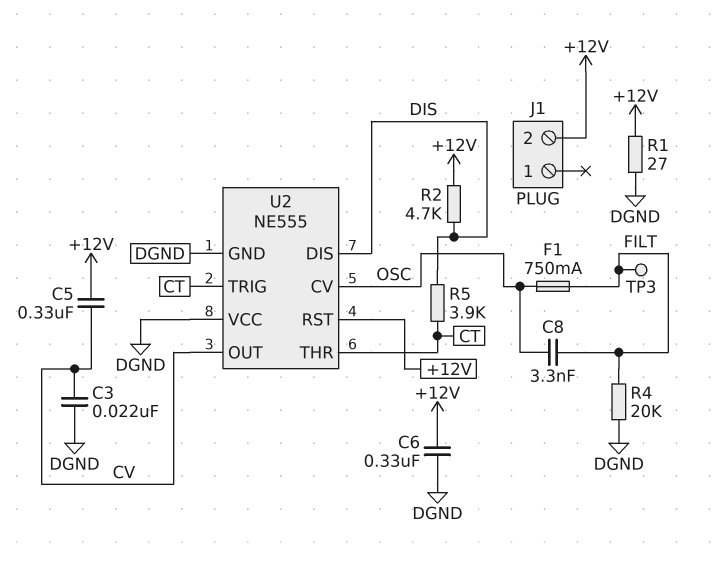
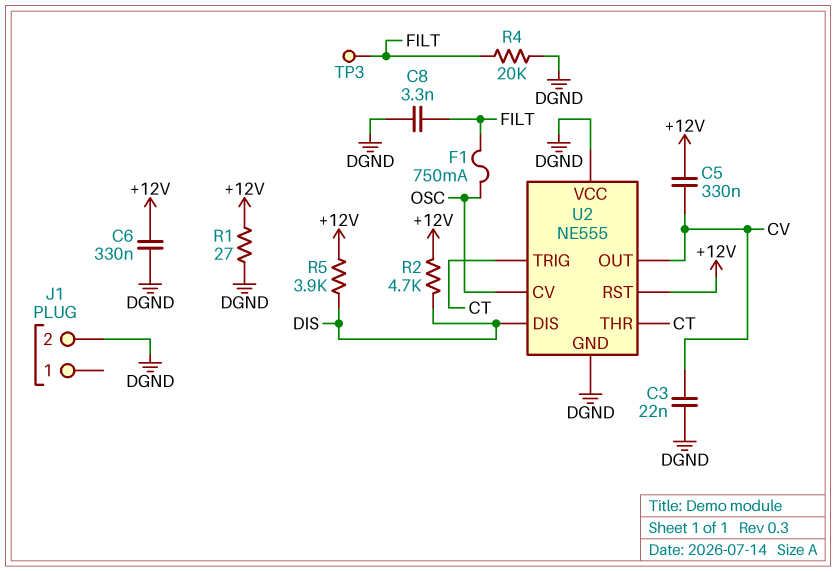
C8: 3.3nF (FILT, OSC) -> 3.3nF (DGND, FILT)
J1 pin 2: +12V -> DGND
R5: 3.9k (CT, DIS) -> 3.9k (+12V, DIS)

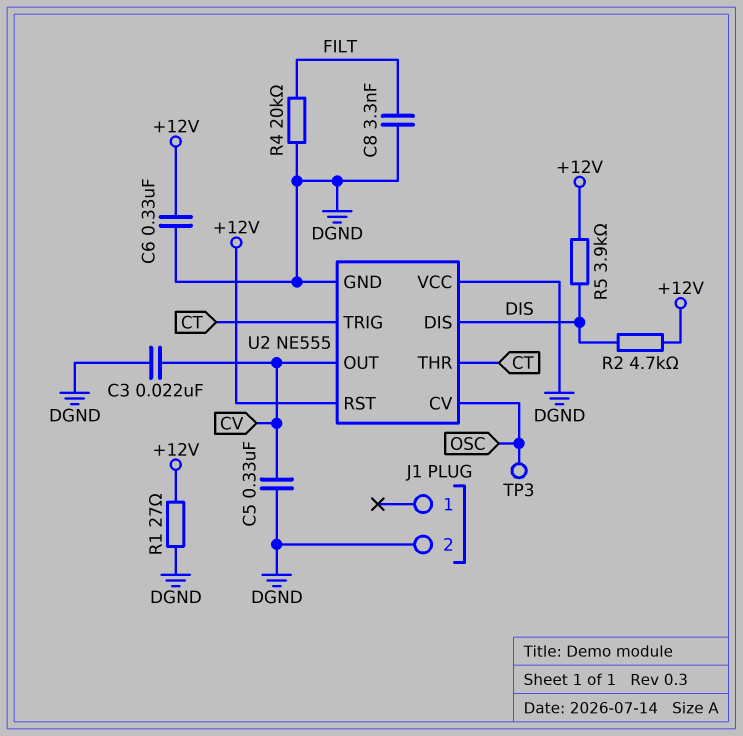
C5: 330nF (+12V, CV) -> 330nF (CV, DGND)
F1: 750mA (FILT, OSC) -> none
TP3: test point (FILT) -> test point (OSC)

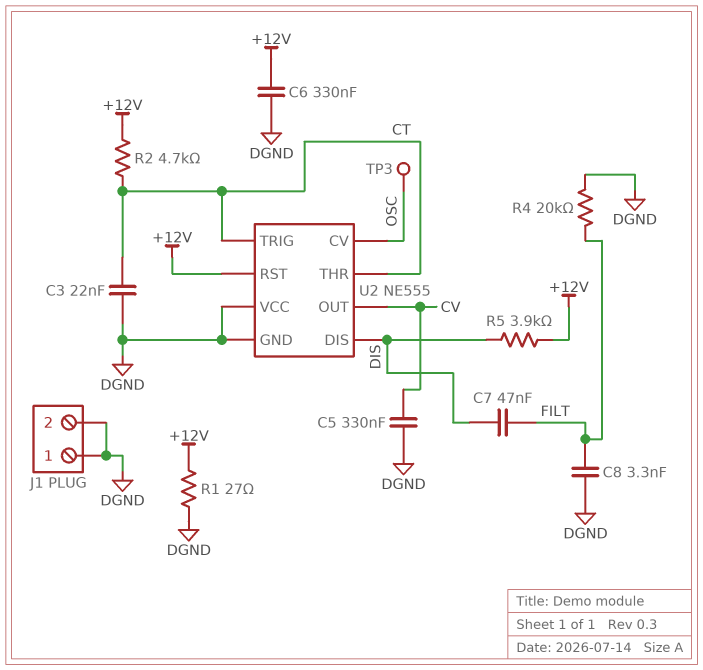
C3: 22nF (CV, DGND) -> 22nF (CT, DGND)
C7: none -> 47nF (DIS, FILT)
J1 pin 1: none -> DGND
R2: 4.7k (+12V, DIS) -> 4.7k (+12V, CT)

